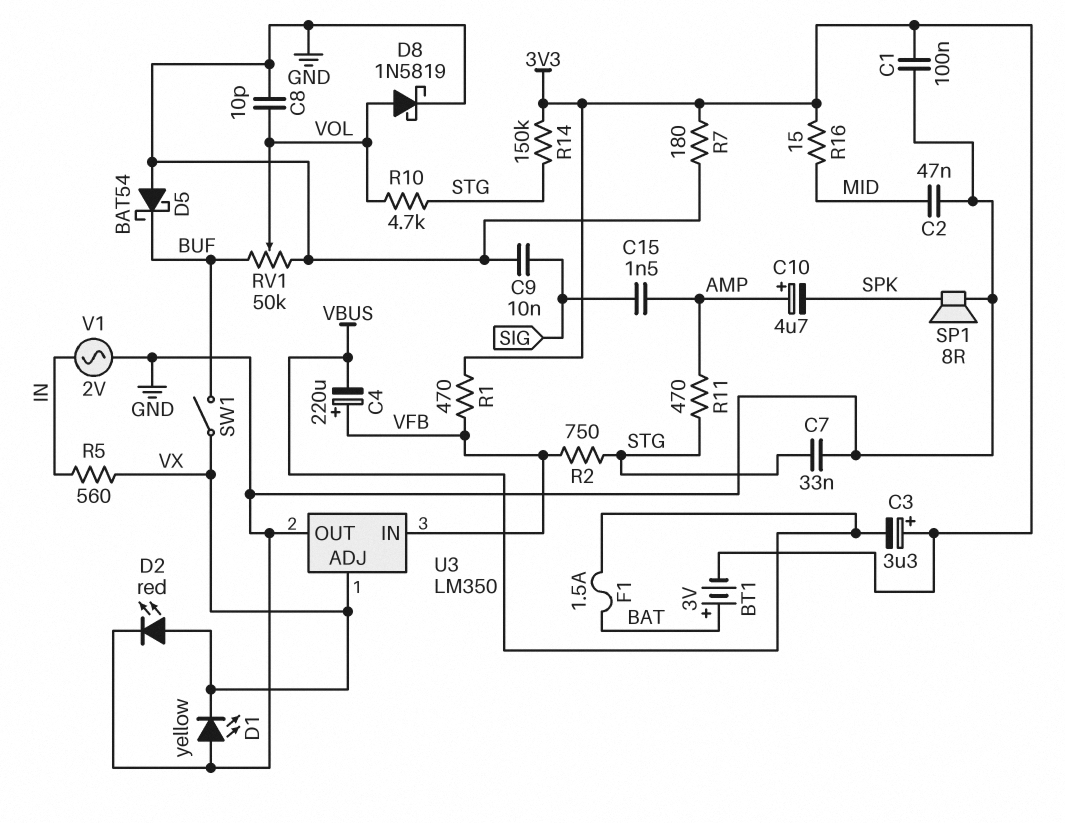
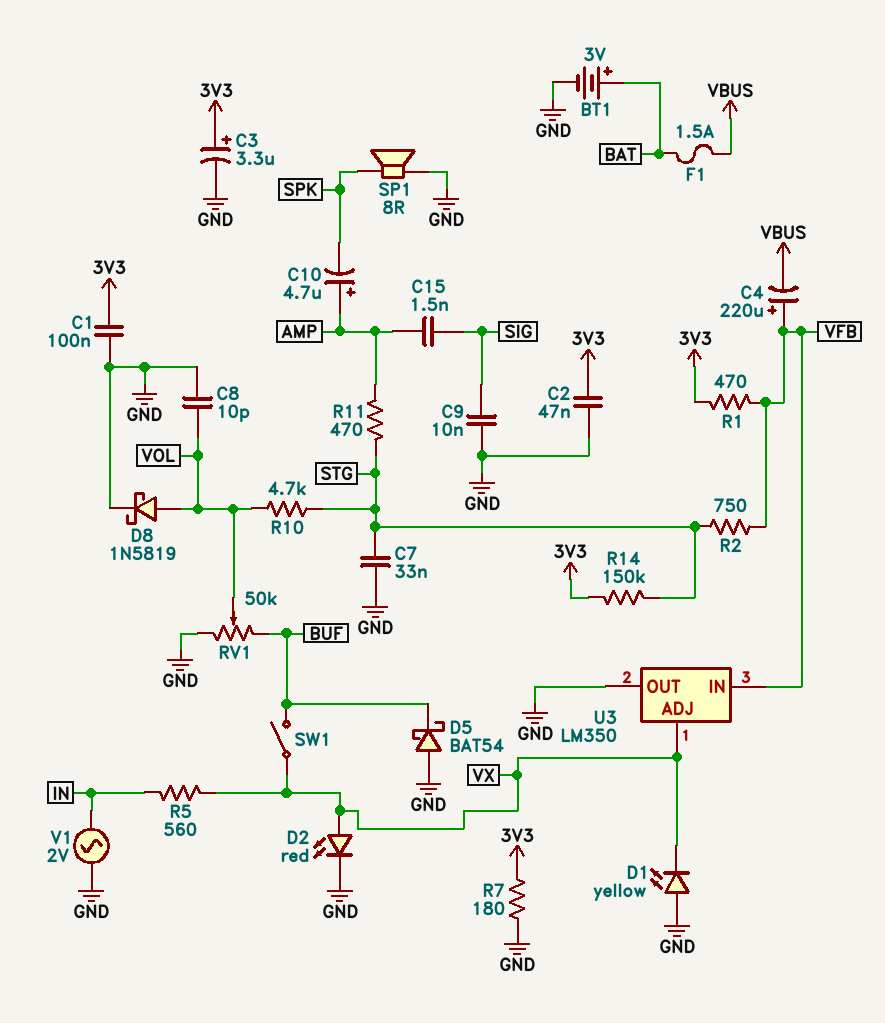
BT1: 3V (plus BAT, minus 3V3) -> 3V (plus BAT, minus GND)
C2: 47nF (GND, MID) -> 47nF (3V3, GND)
C3: 3.3uF (plus 3V3, minus VBUS) -> 3.3uF (plus 3V3, minus GND)
R16: 15 (3V3, MID) -> none

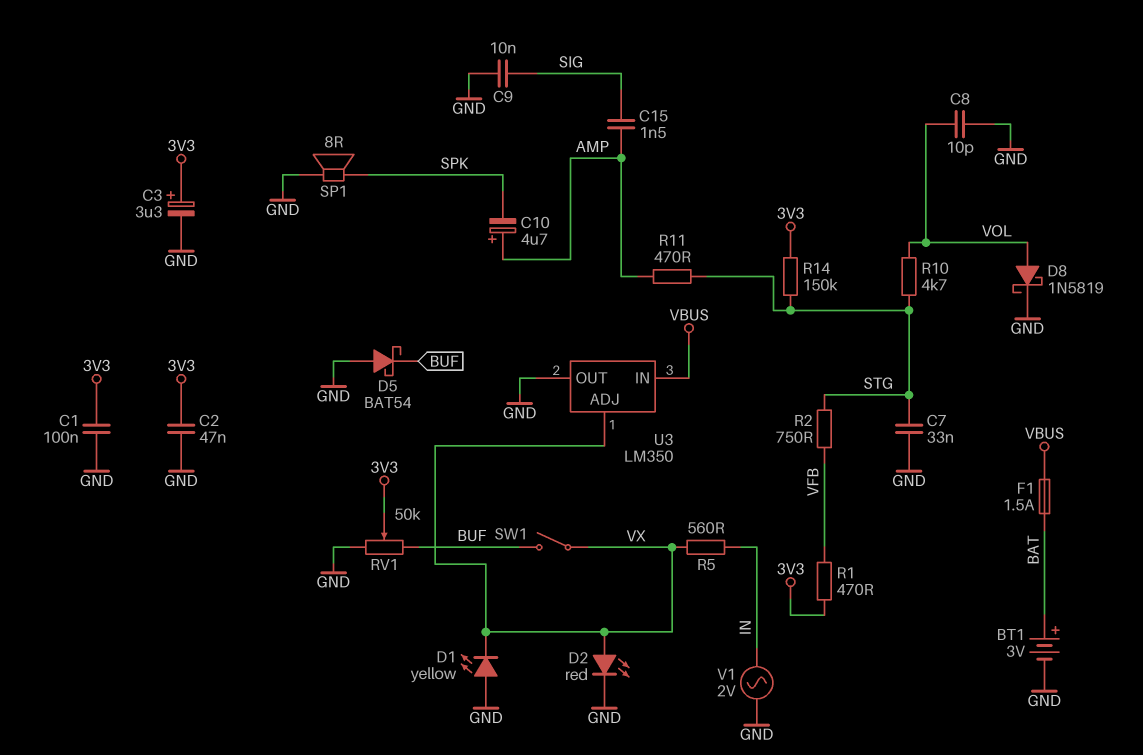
C4: 220uF (plus VFB, minus VBUS) -> none
R7: 180 (3V3, GND) -> none
RV1: 50k (BUF, GND, wiper VOL) -> 50k (BUF, GND, wiper 3V3)
U3 pin IN: VFB -> VBUS

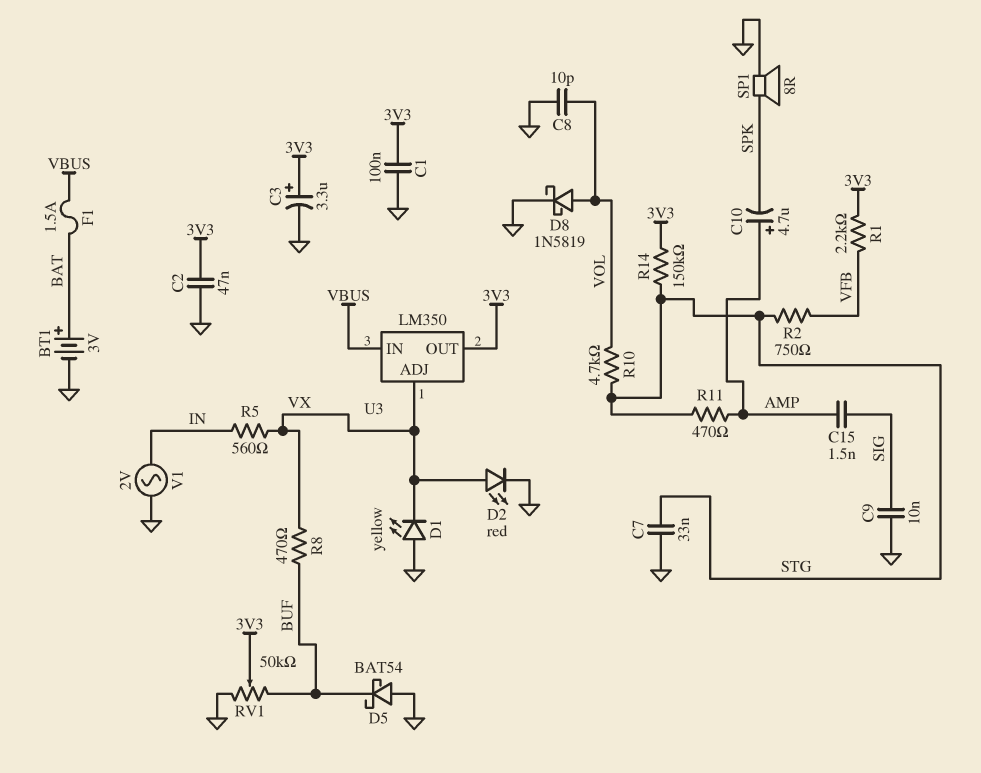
R1: 470 (3V3, VFB) -> 2.2k (3V3, VFB)
R8: none -> 470 (BUF, VX)
SW1: switch (BUF, VX) -> none
U3 pin OUT: GND -> 3V3

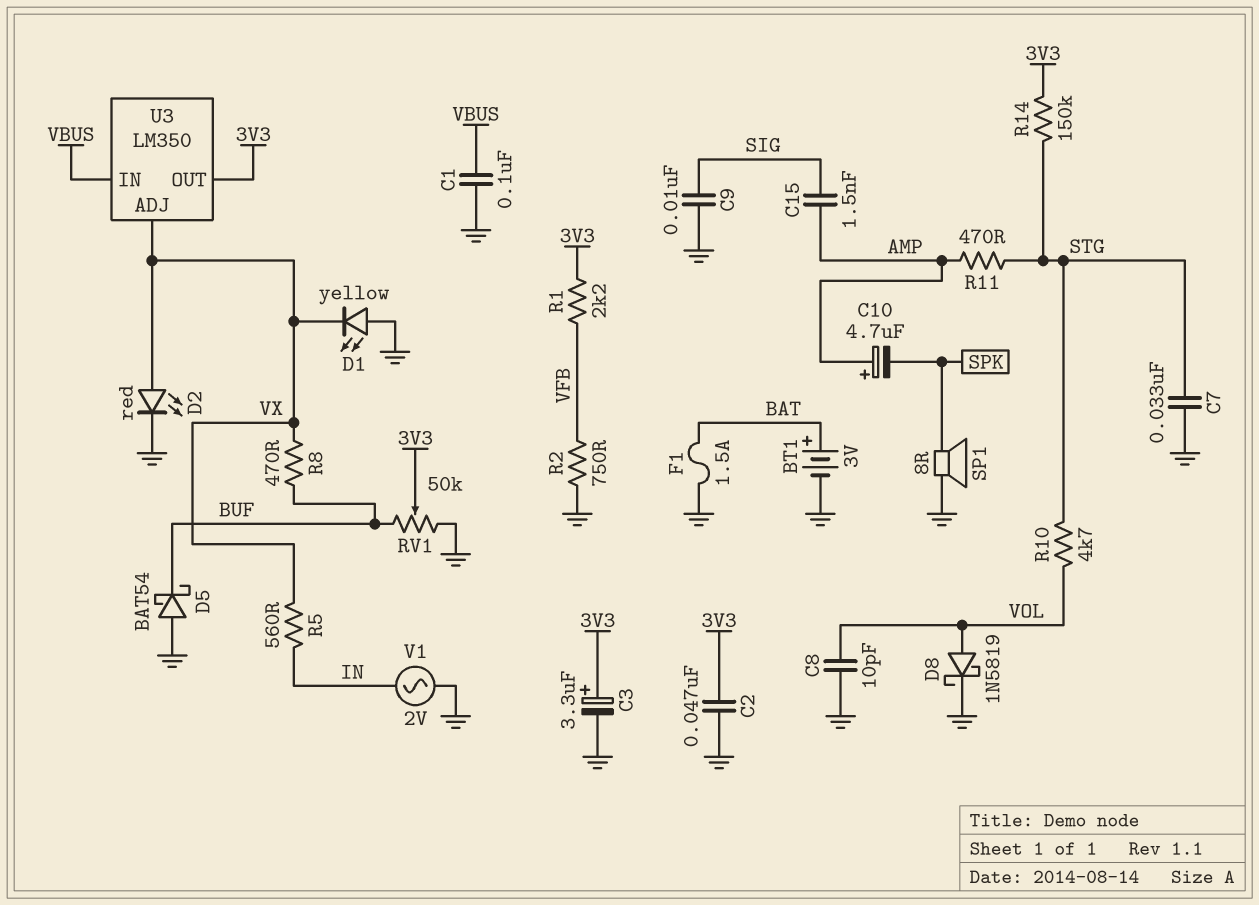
C1: 100nF (3V3, GND) -> 100nF (GND, VBUS)
F1: 1.5A (BAT, VBUS) -> 1.5A (BAT, GND)
R2: 750 (STG, VFB) -> 750 (GND, VFB)

